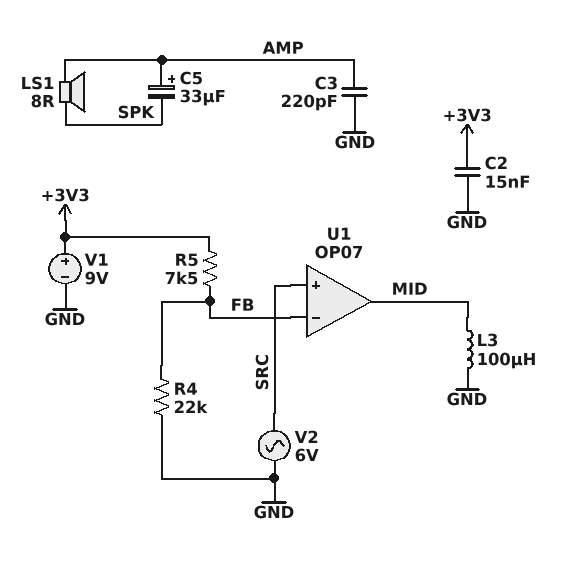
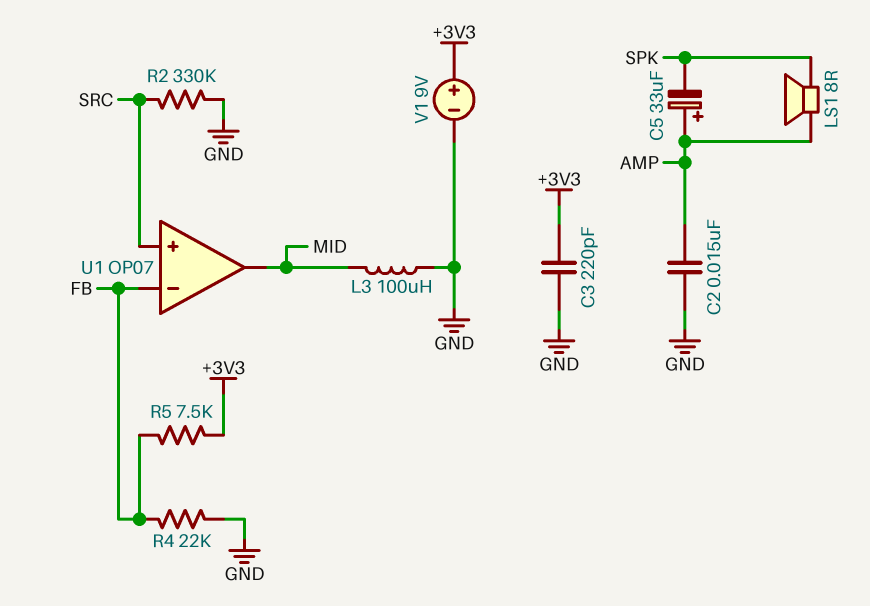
C2: 15nF (+3V3, GND) -> 15nF (AMP, GND)
C3: 220pF (AMP, GND) -> 220pF (+3V3, GND)
R2: none -> 330k (GND, SRC)
V2: AC 6V (GND, SRC) -> none

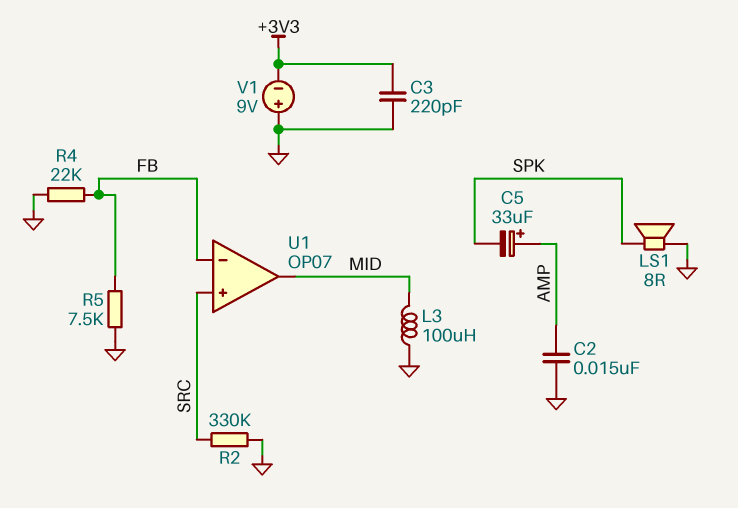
LS1: speaker 8R (AMP, SPK) -> speaker 8R (GND, SPK)
R5: 7.5k (+3V3, FB) -> 7.5k (FB, GND)
V1: 9V (plus +3V3, minus GND) -> 9V (plus GND, minus +3V3)

